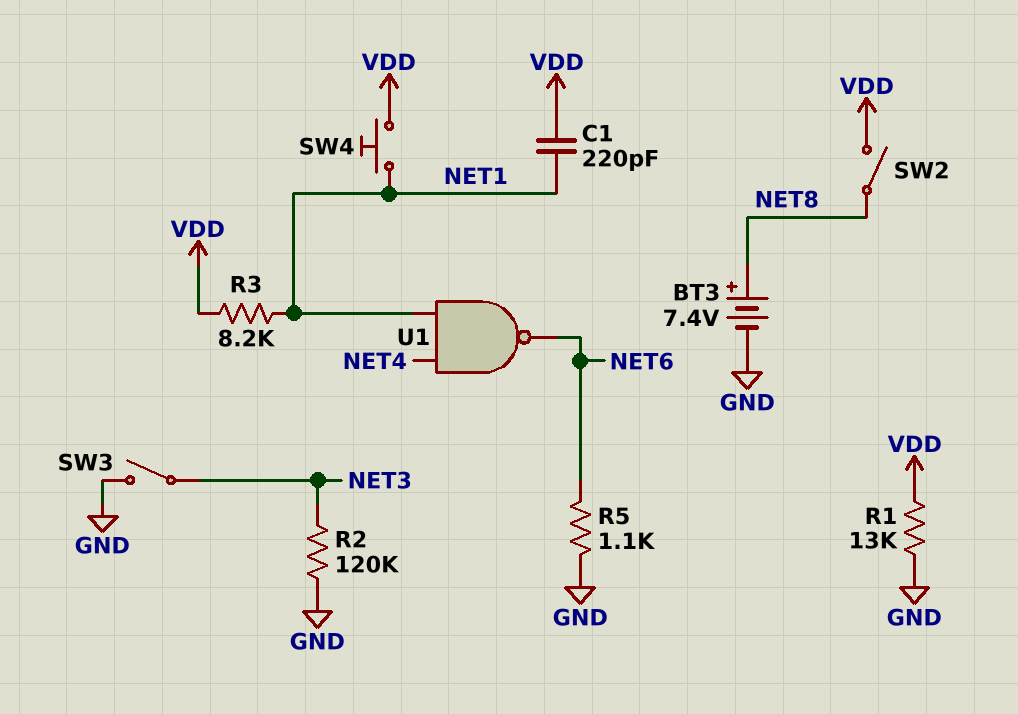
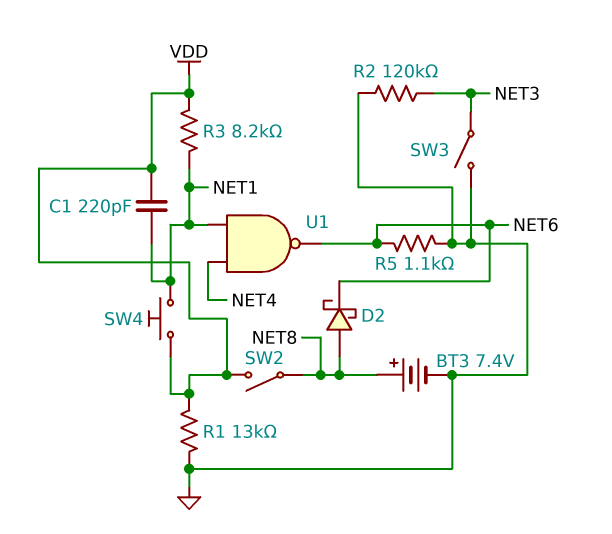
D2: none -> schottky (A NET8, K NET6)

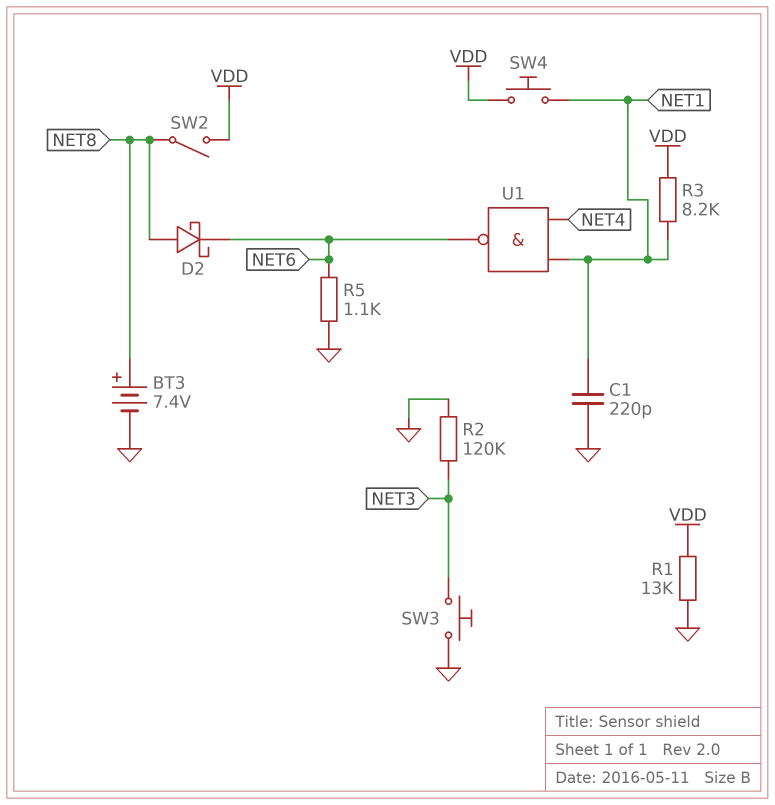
C1: 220pF (NET1, VDD) -> 220pF (GND, NET1)
SW3: switch (GND, NET3) -> button (GND, NET3)

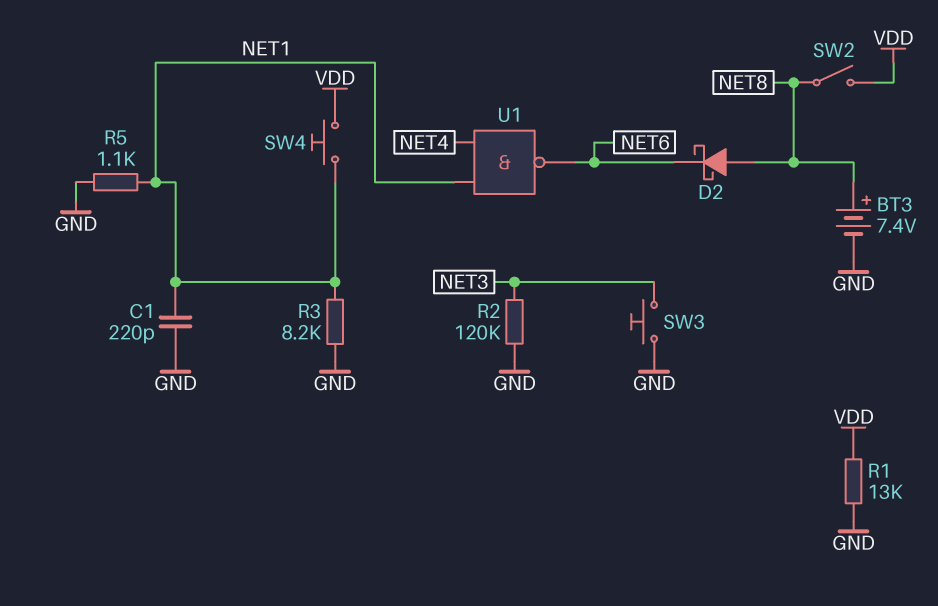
R3: 8.2k (NET1, VDD) -> 8.2k (GND, NET1)
R5: 1.1k (GND, NET6) -> 1.1k (GND, NET1)

